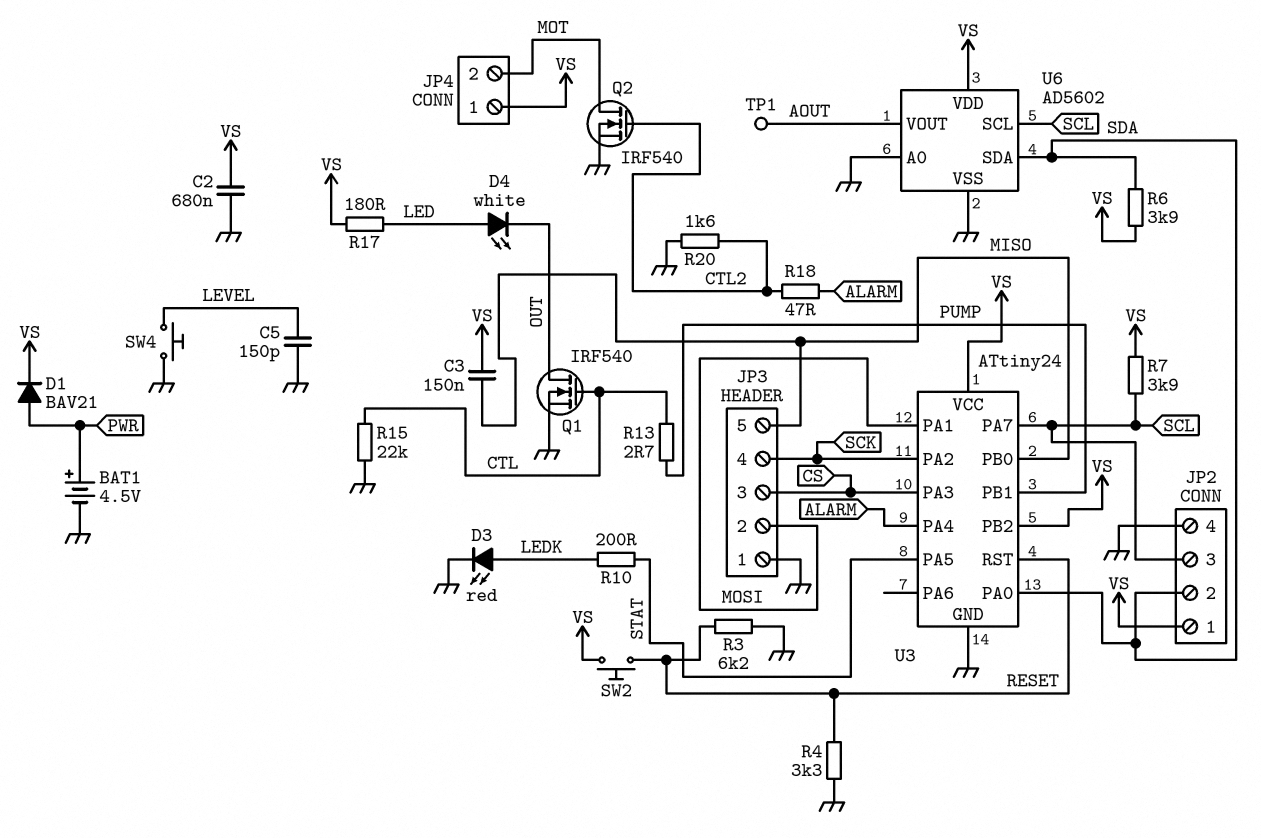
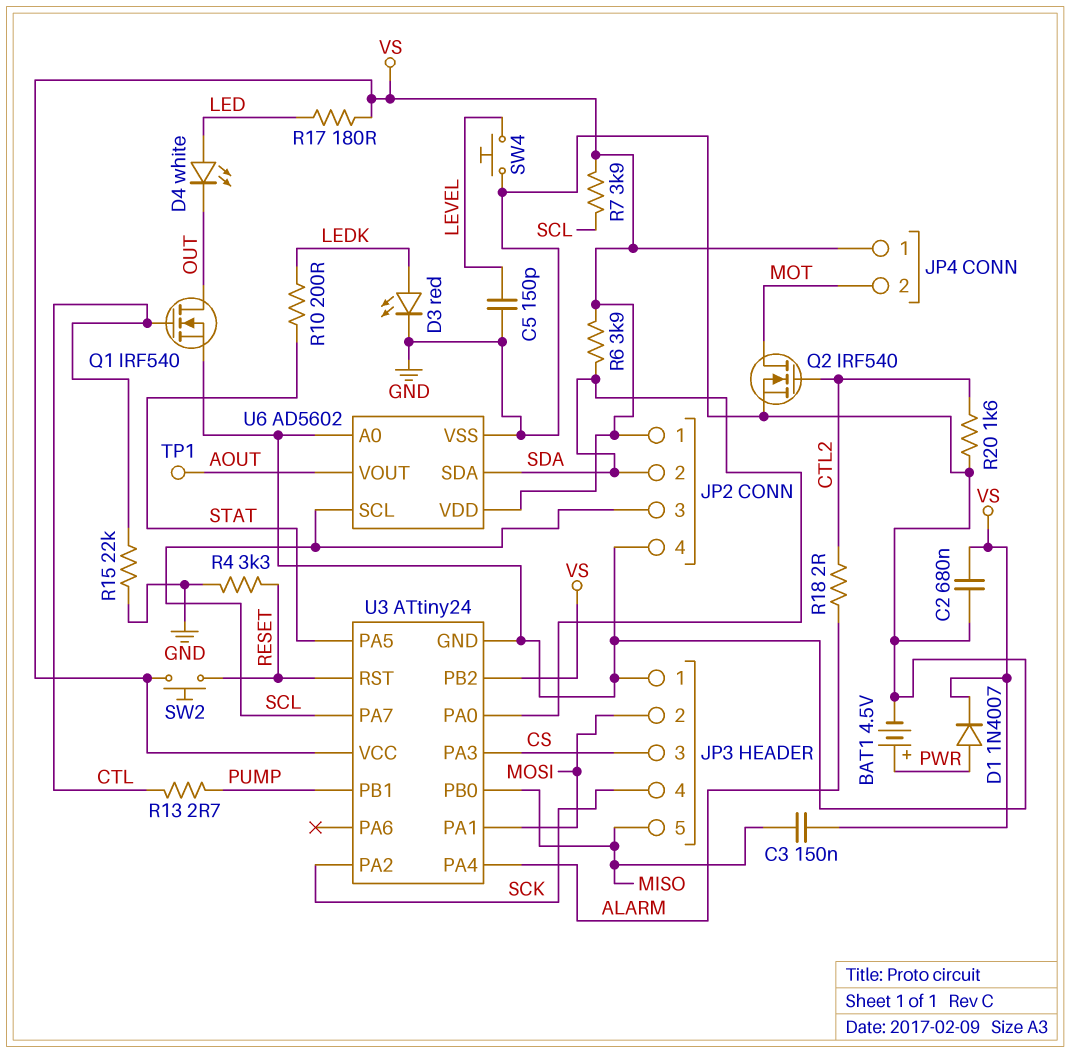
D1: diode BAV21 (A PWR, K VS) -> diode 1N4007 (A PWR, K VS)
R3: 6.2k (GND, RESET) -> none
R18: 47 (ALARM, CTL2) -> 2 (ALARM, CTL2)

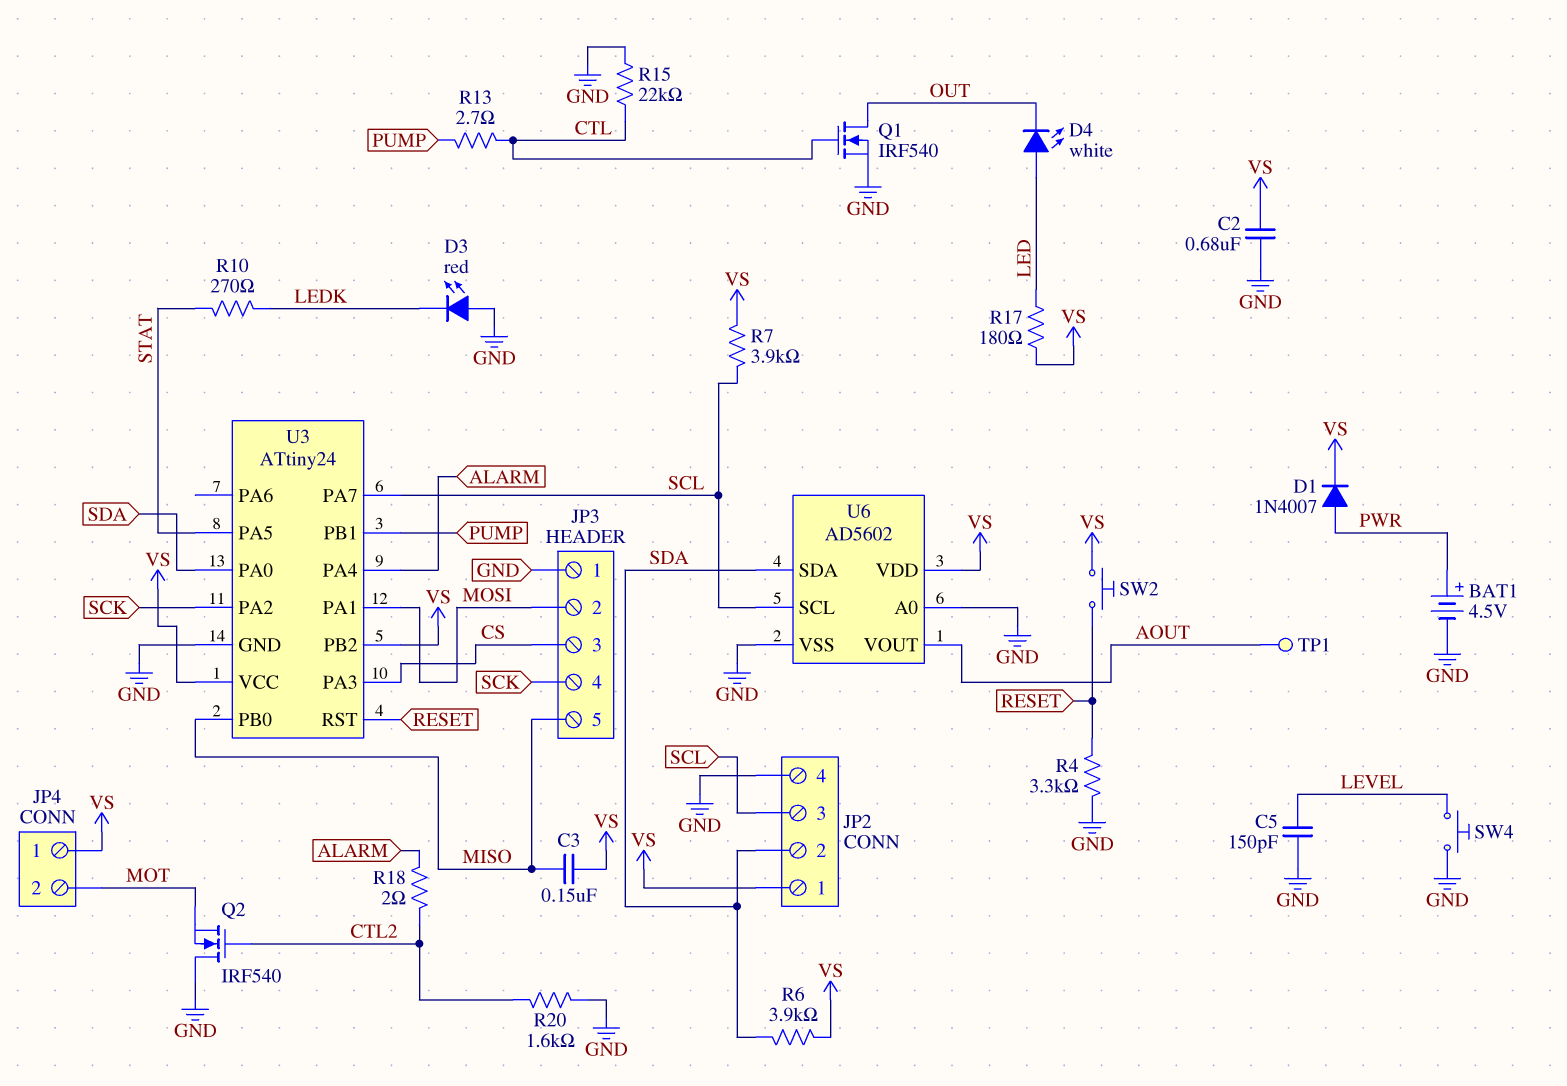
D3: LED red (A LEDK, K GND) -> LED red (A GND, K LEDK)
Q2: NMOS IRF540 (G CTL2, D MOT, S GND) -> NMOS IRF540 (G CTL2, D GND, S MOT)
R10: 200 (LEDK, STAT) -> 270 (LEDK, STAT)

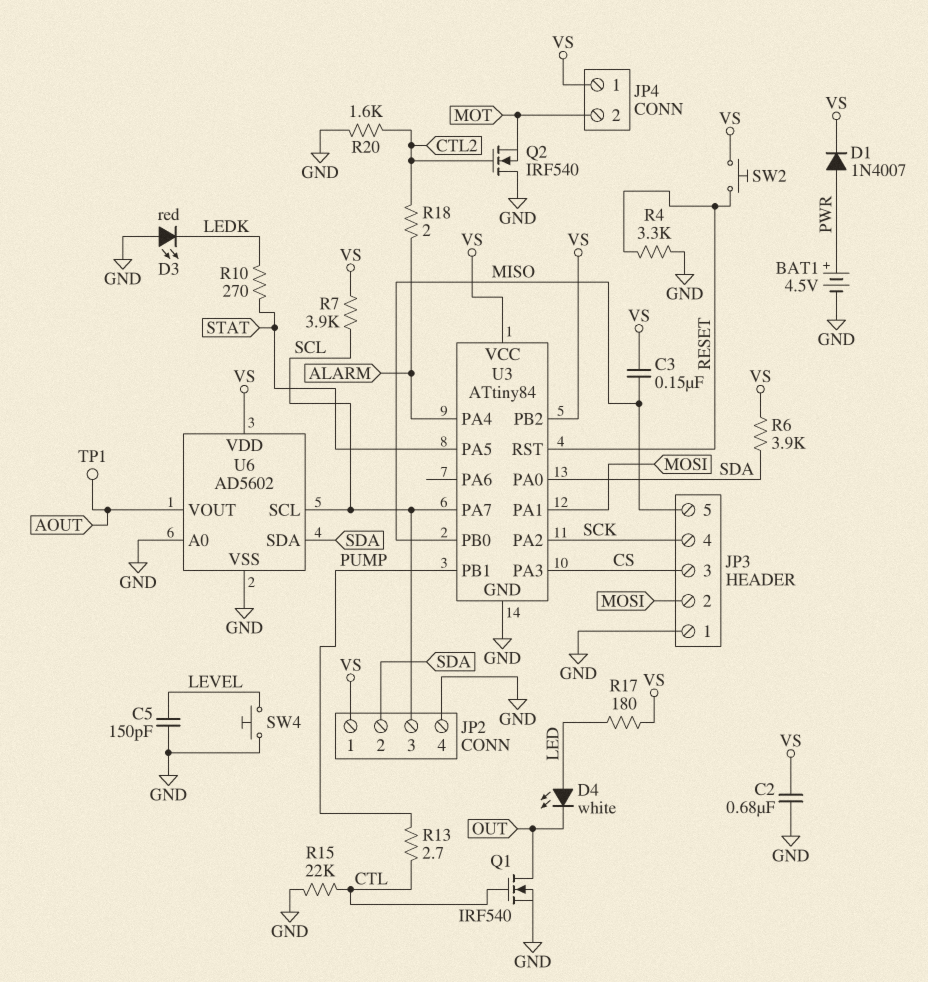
U3: ATtiny24 -> ATtiny84

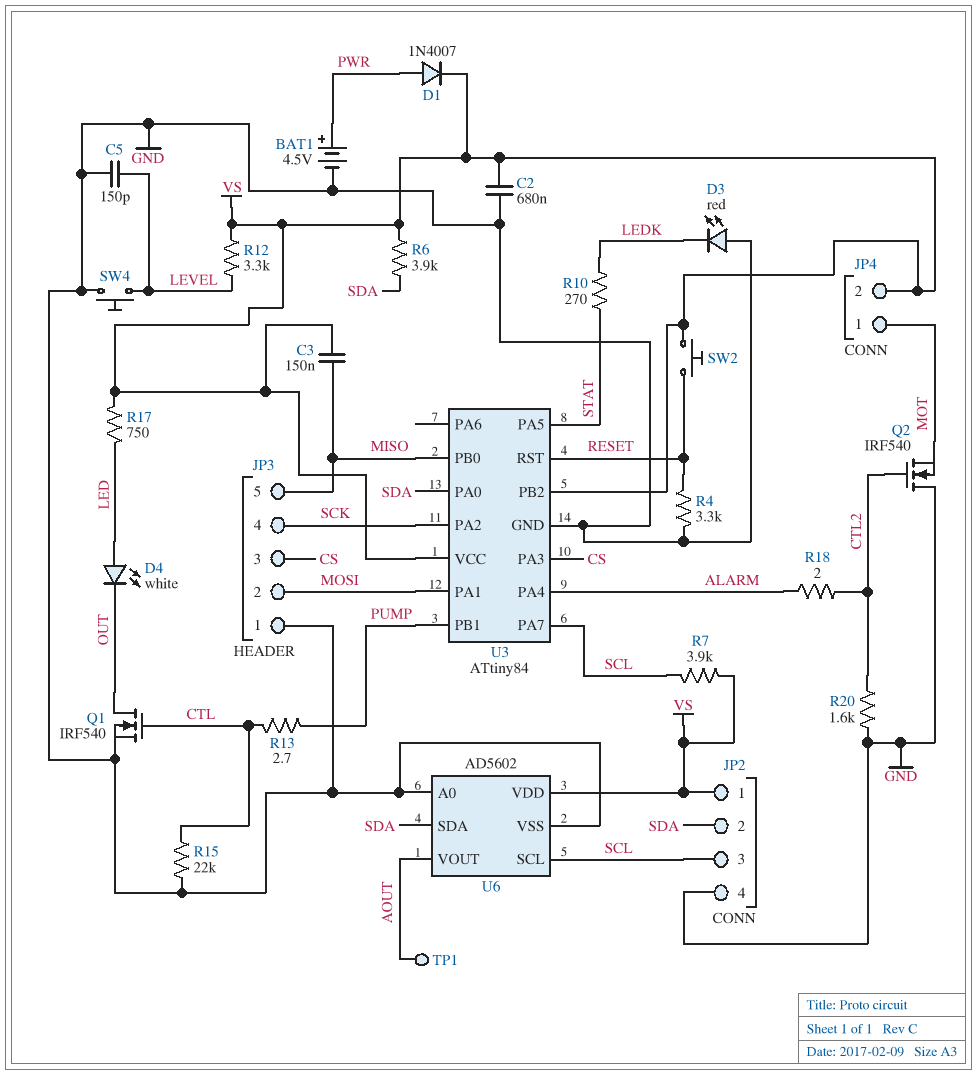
JP4 pin 1: VS -> MOT
JP4 pin 2: MOT -> VS
R12: none -> 3.3k (LEVEL, VS)
R17: 180 (LED, VS) -> 750 (LED, VS)

